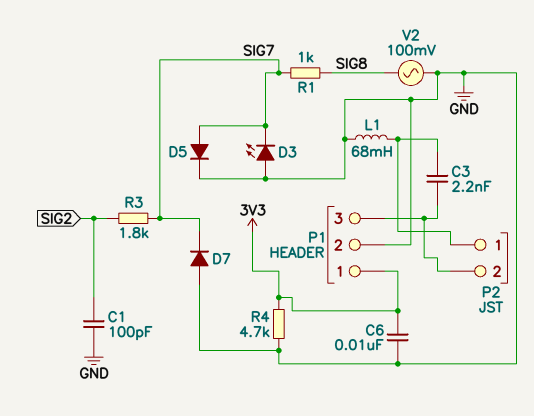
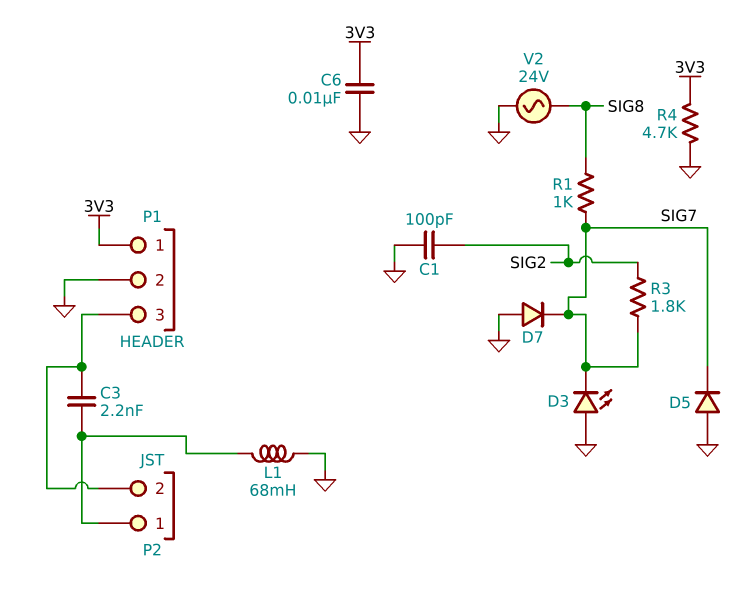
D5: diode (A SIG7, K GND) -> diode (A GND, K SIG7)
V2: AC 100mV (GND, SIG8) -> AC 24V (GND, SIG8)

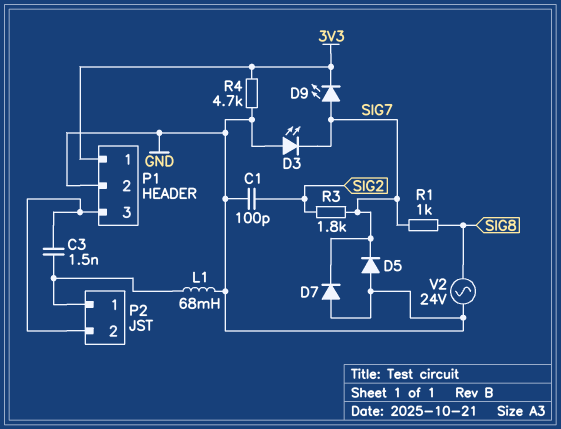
C3: 2.2nF (P1/3, P2/1) -> 1.5nF (P1/3, P2/1)
C6: 10nF (3V3, GND) -> none
D9: none -> LED (A SIG7, K 3V3)

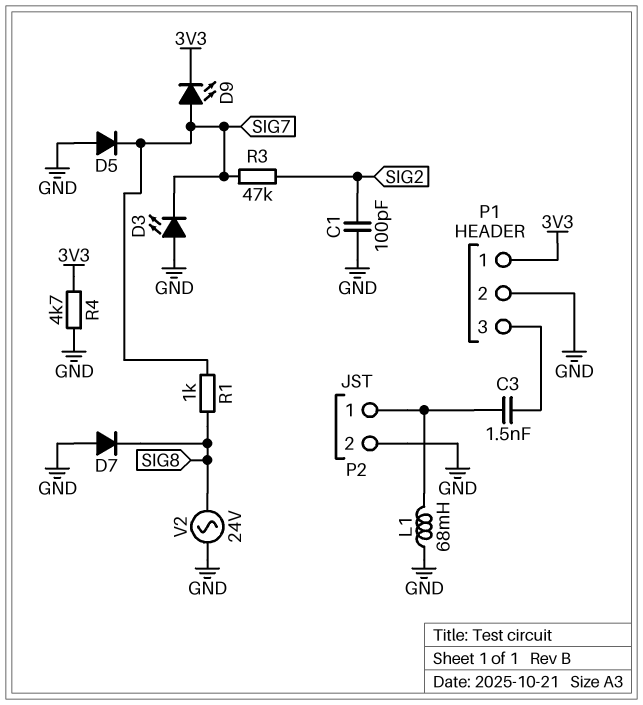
D7: diode (A GND, K SIG7) -> diode (A GND, K SIG8)
P2 pin 2: P1/3 -> GND
R3: 1.8k (SIG2, SIG7) -> 47k (SIG2, SIG7)

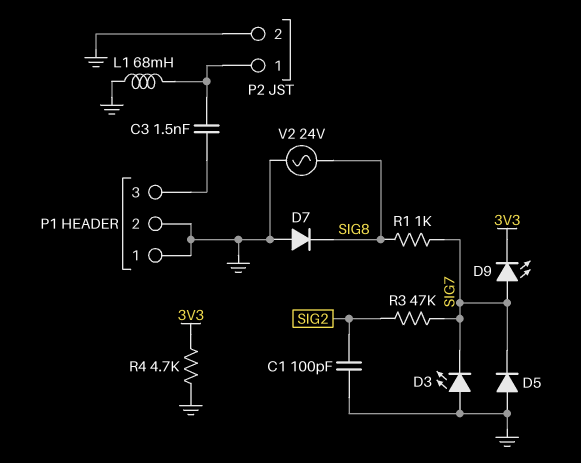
P1 pin 1: 3V3 -> GND

